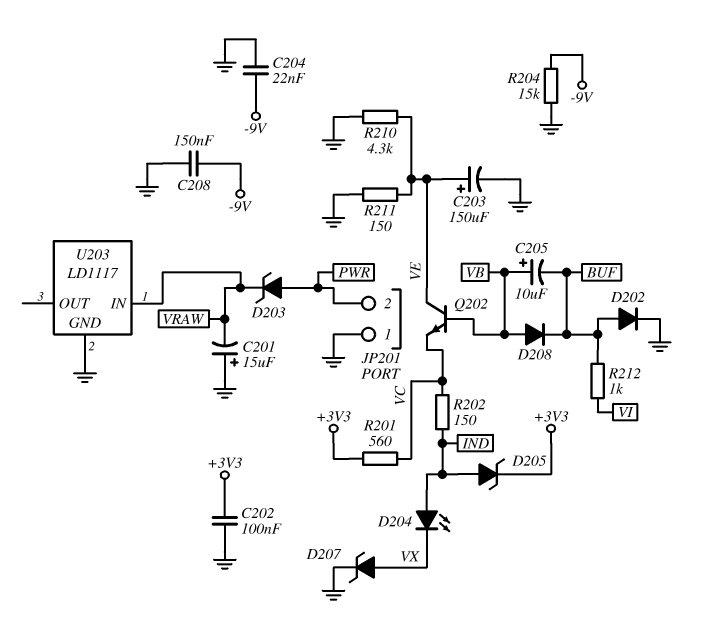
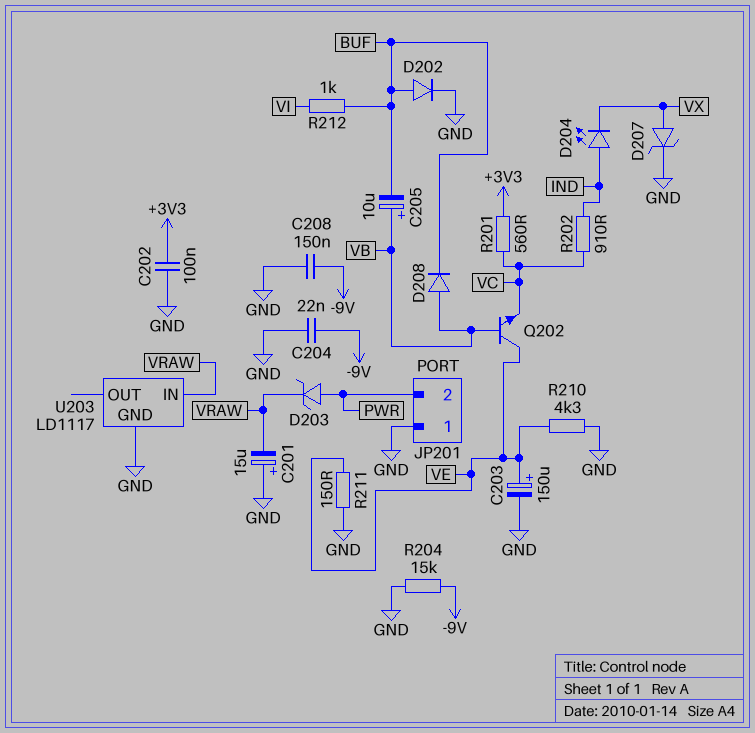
D205: zener (A IND, K +3V3) -> none
R202: 150 (IND, VC) -> 910 (IND, VC)

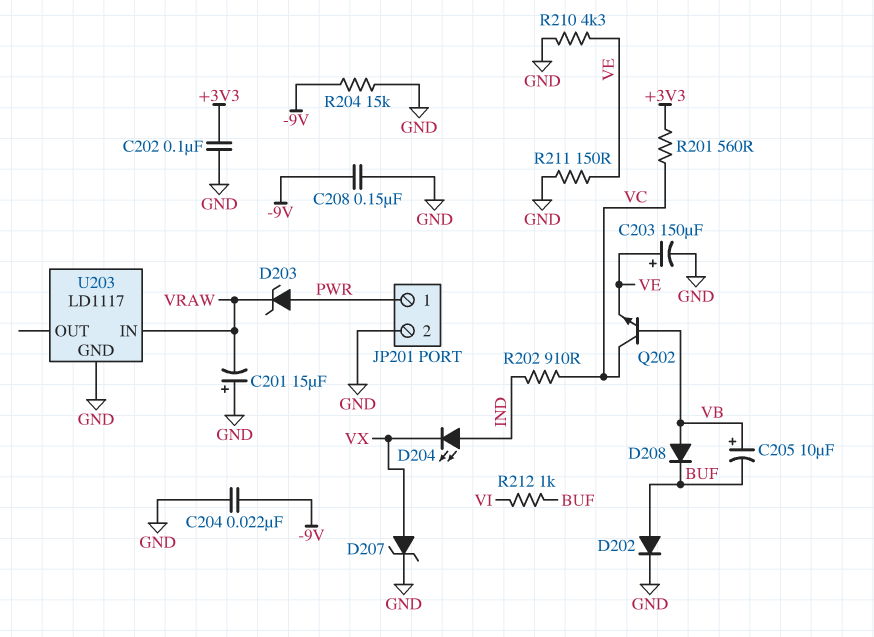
JP201 pin 1: GND -> PWR
JP201 pin 2: PWR -> GND
Q202: NPN (B VB, C VE, E VC) -> NPN (B VB, C VC, E VE)

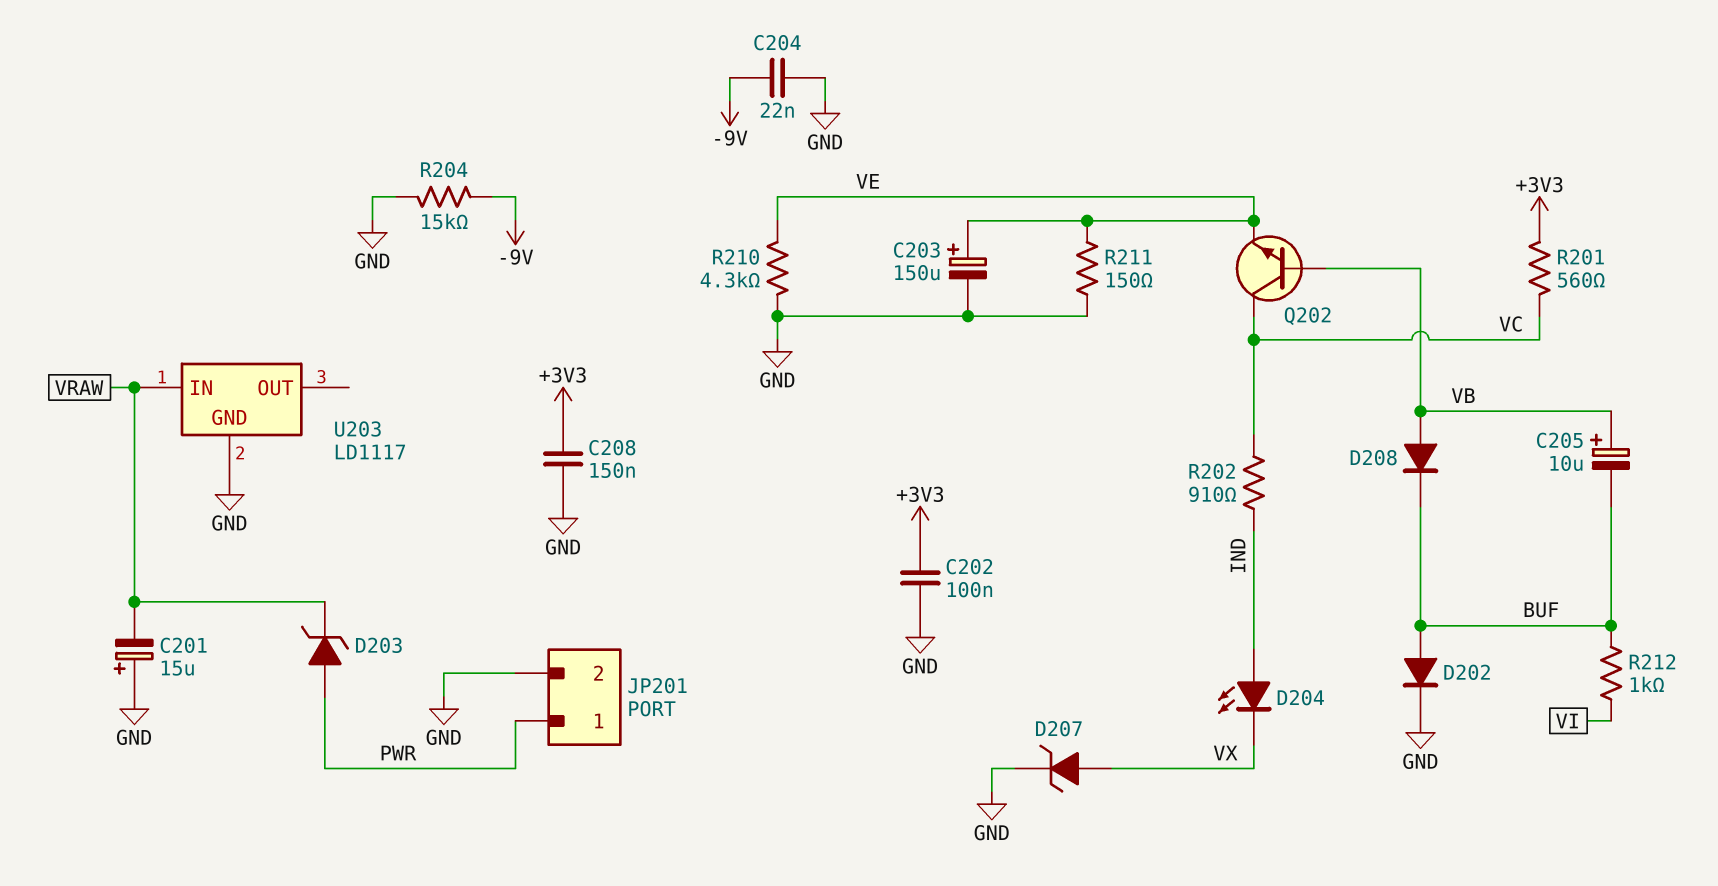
C208: 150nF (-9V, GND) -> 150nF (+3V3, GND)

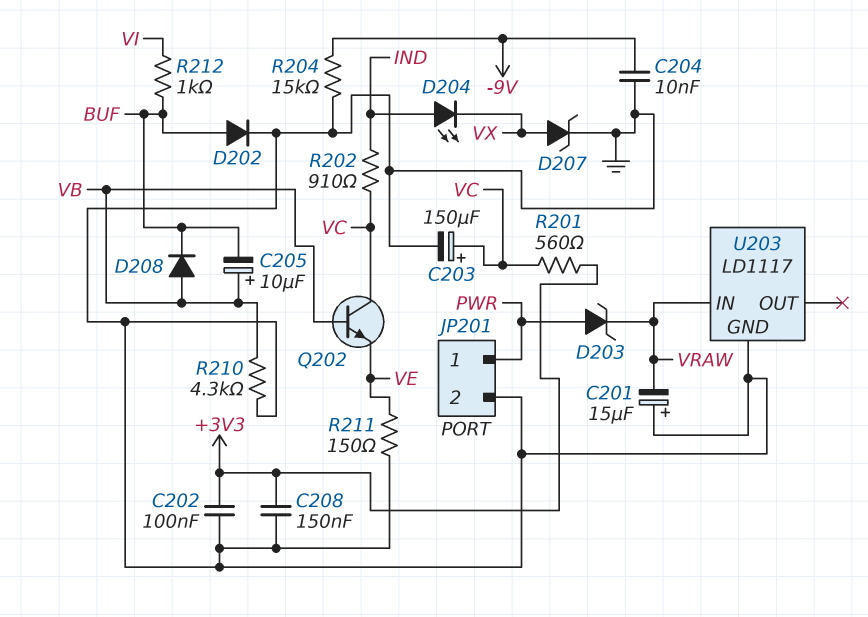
C203: 150uF (plus VE, minus GND) -> 150uF (plus VC, minus GND)
C204: 22nF (-9V, GND) -> 10nF (-9V, GND)
R210: 4.3k (GND, VE) -> 4.3k (GND, VB)

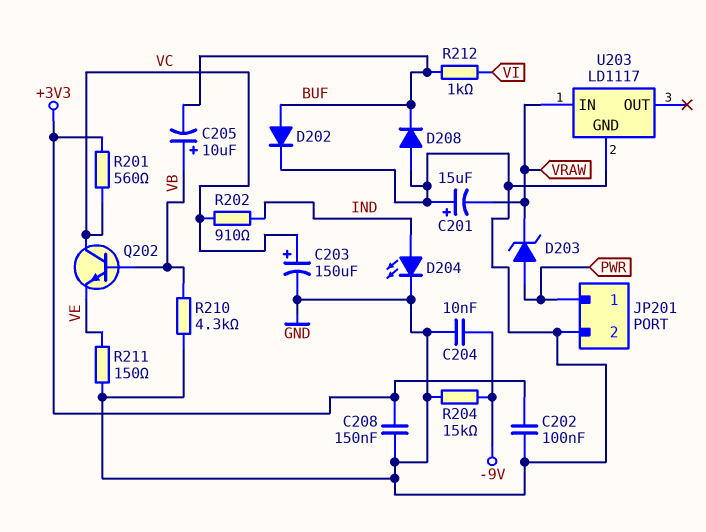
D204: LED (A IND, K VX) -> LED (A IND, K GND)
D207: zener (A VX, K GND) -> none
D208: diode (A VB, K BUF) -> diode (A GND, K BUF)

